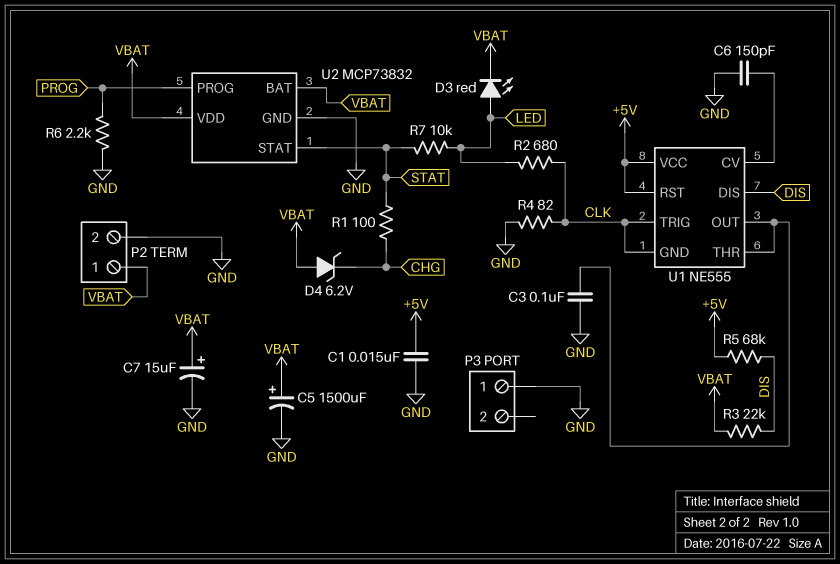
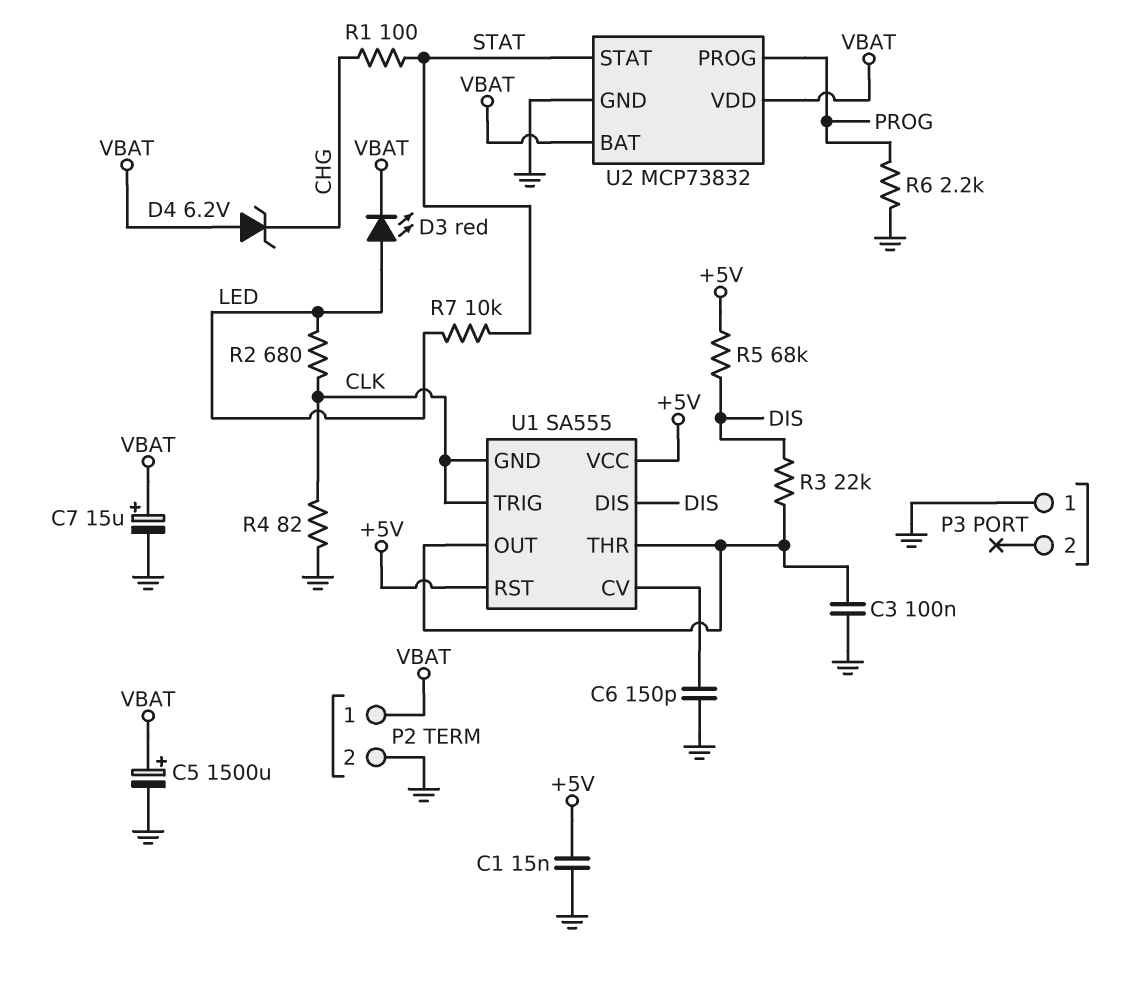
R3: 22k (DIS, VBAT) -> 22k (DIS, U1/OUT)
U1: NE555 -> SA555

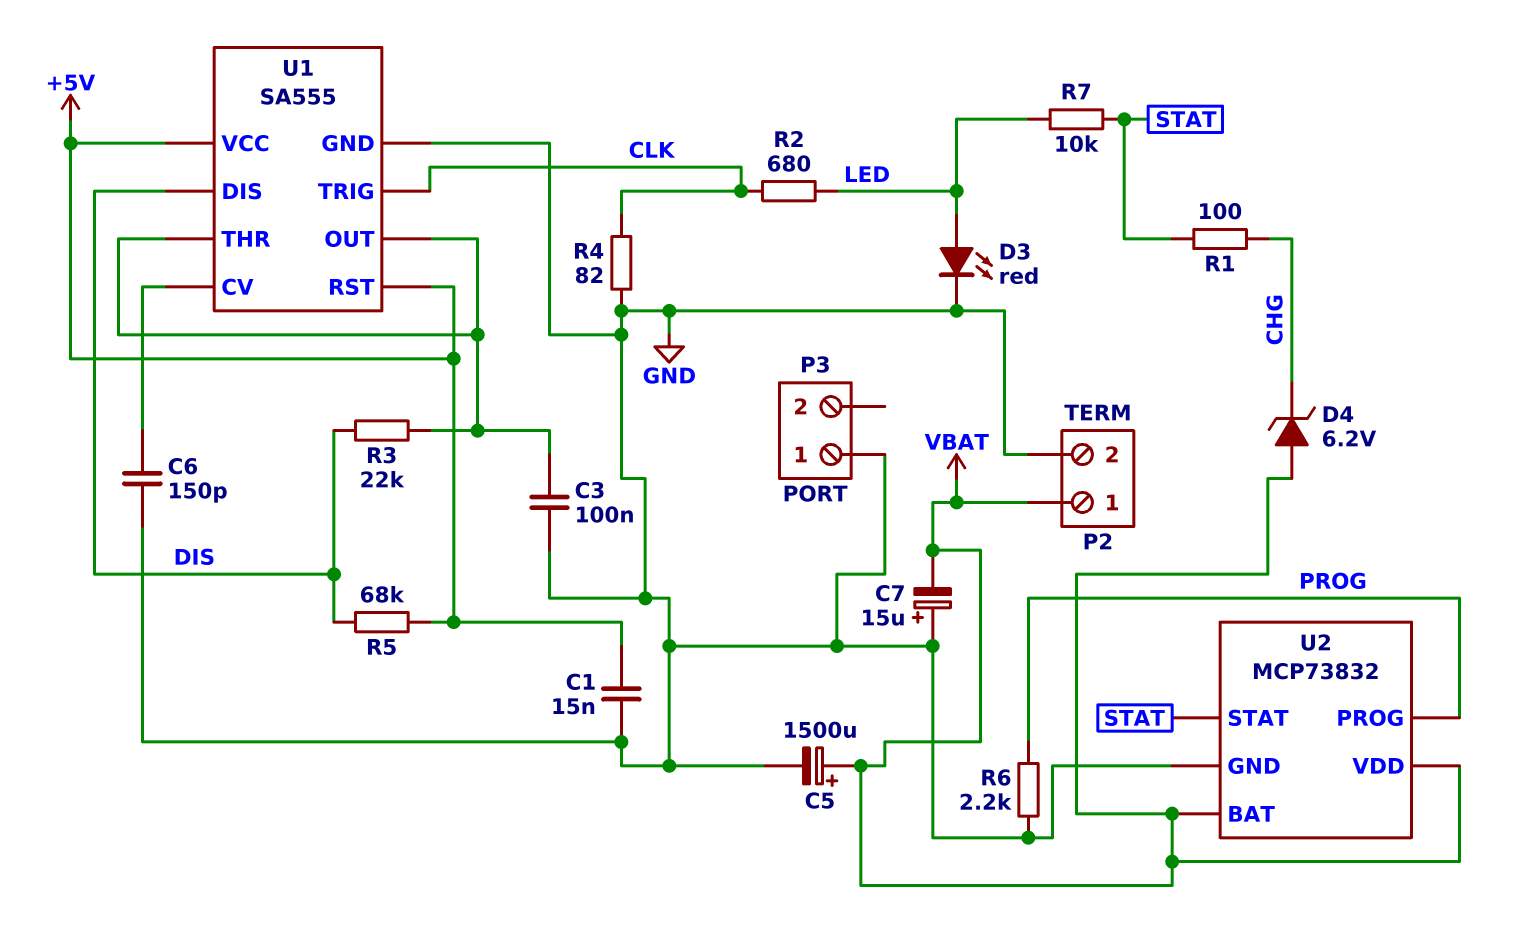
C7: 15uF (plus VBAT, minus GND) -> 15uF (plus GND, minus VBAT)
D3: LED red (A LED, K VBAT) -> LED red (A LED, K GND)
U1 pin GND: CLK -> GND

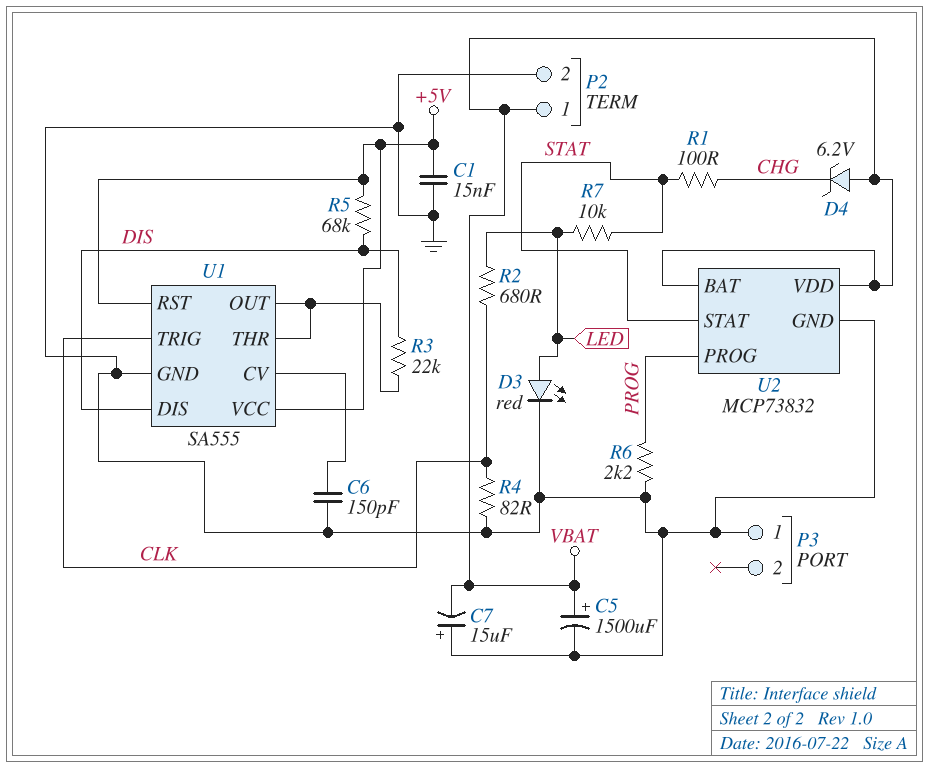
C3: 100nF (GND, U1/OUT) -> none

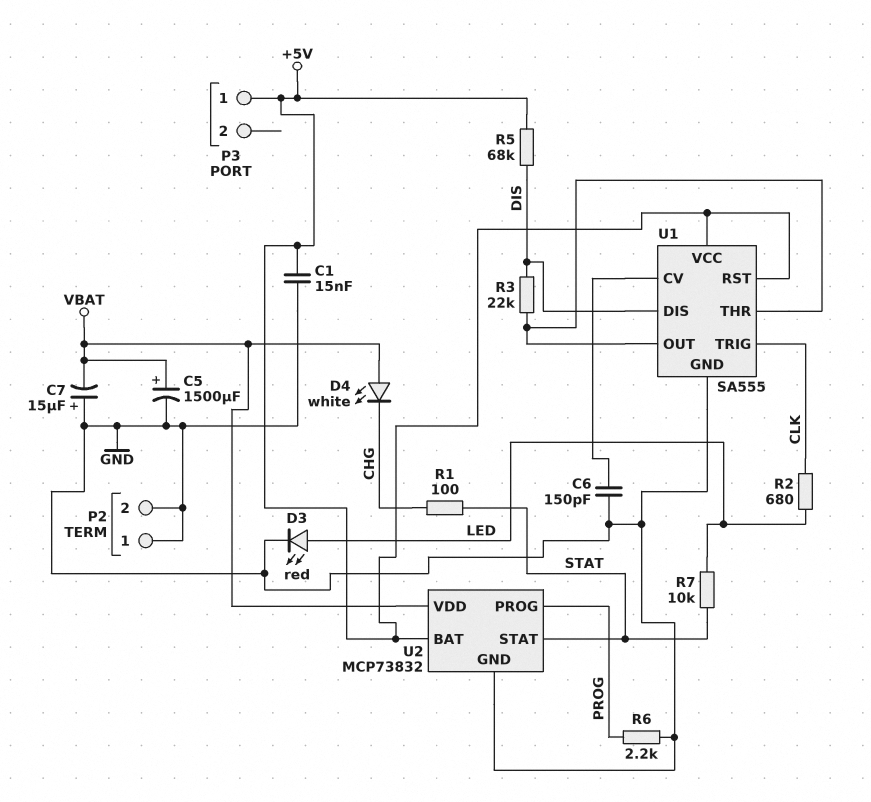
D4: zener 6.2V (A VBAT, K CHG) -> LED white (A VBAT, K CHG)
P2 pin 1: VBAT -> GND
P3 pin 1: GND -> +5V
R4: 82 (CLK, GND) -> none
U2 pin BAT: VBAT -> +5V

